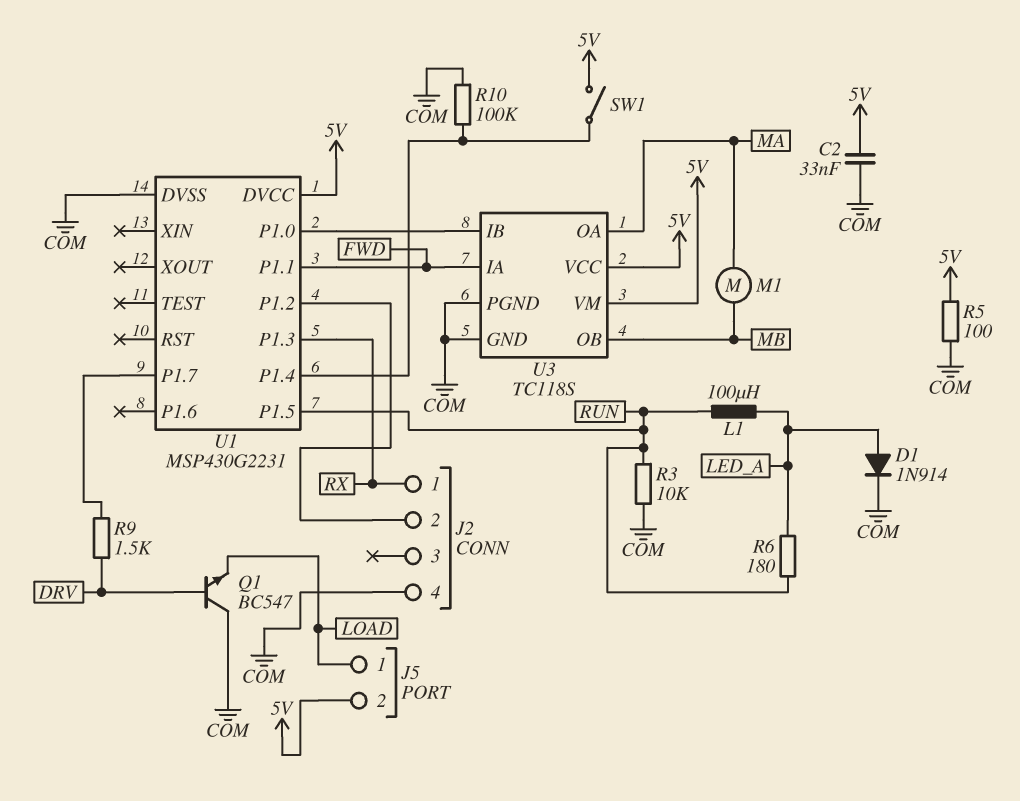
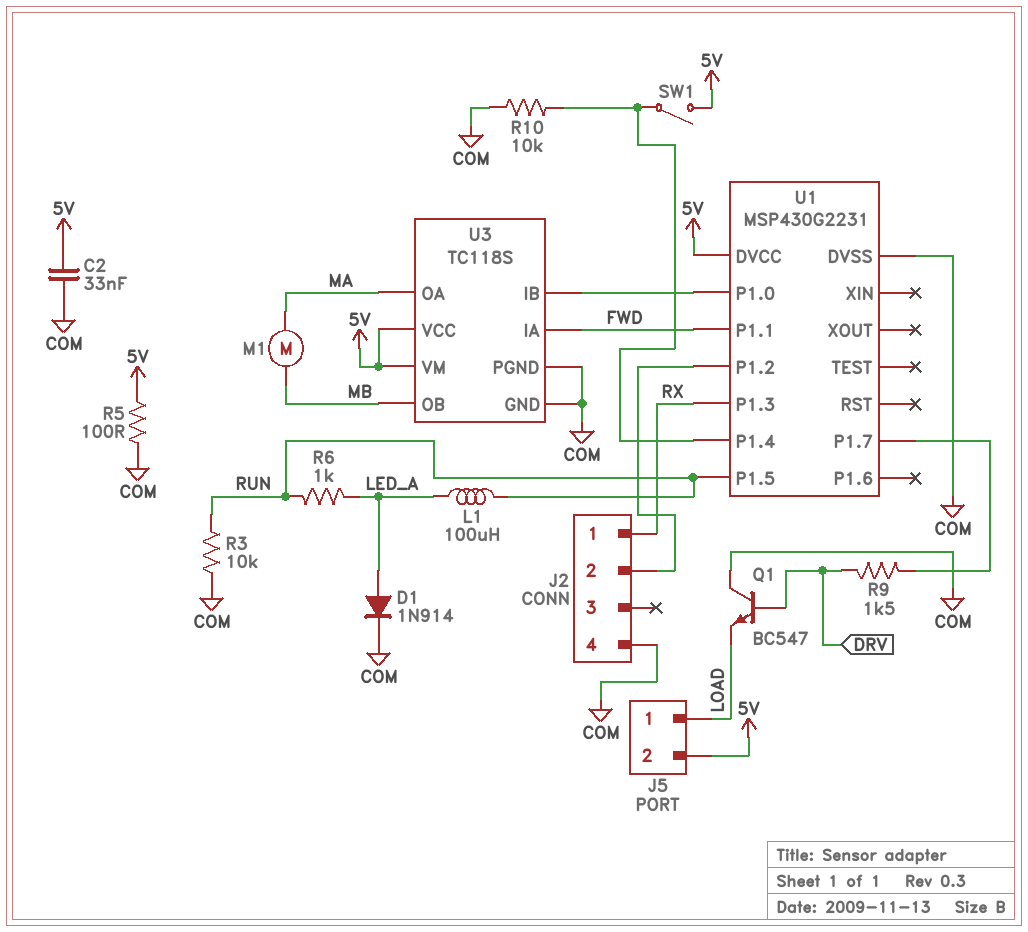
R6: 180 (LED_A, RUN) -> 1k (LED_A, RUN)
R10: 100k (COM, U1/P1.4) -> 10k (COM, U1/P1.4)

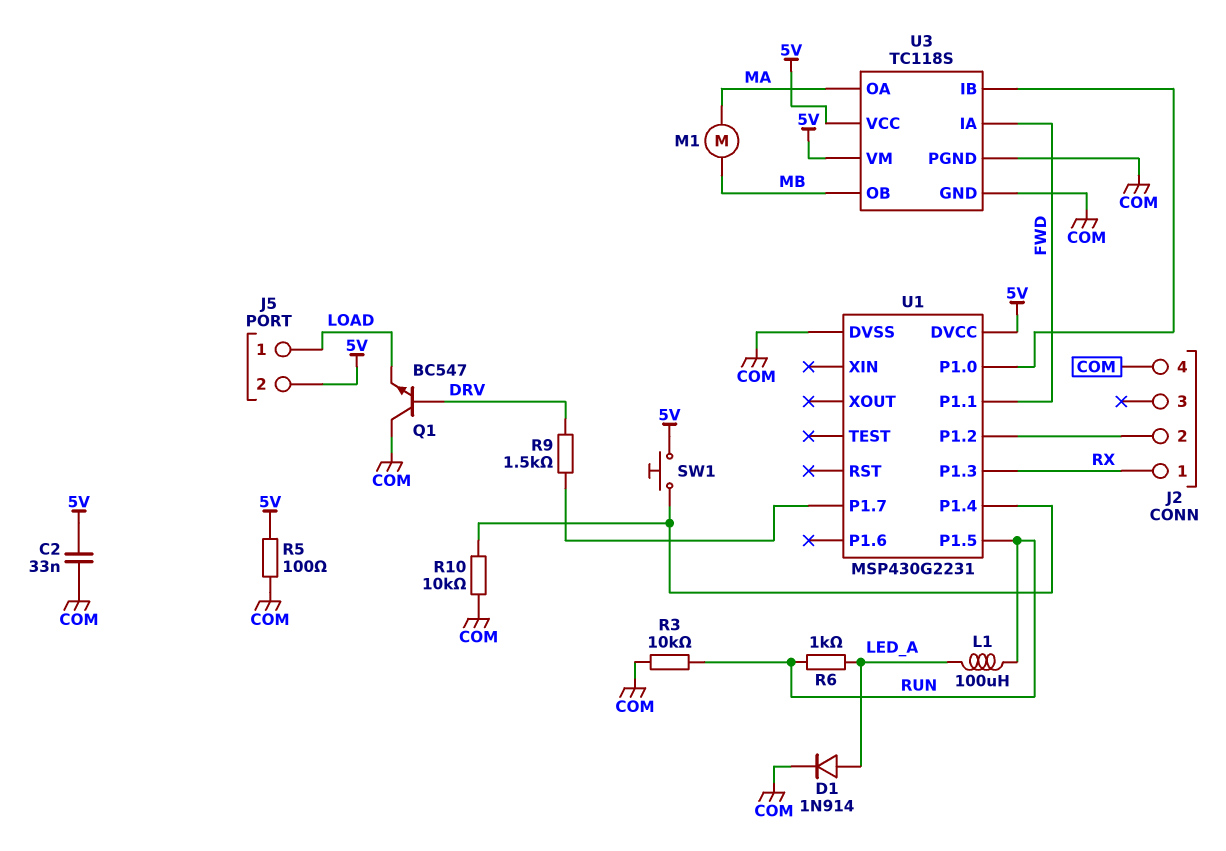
SW1: switch (5V, U1/P1.4) -> button (5V, U1/P1.4)

